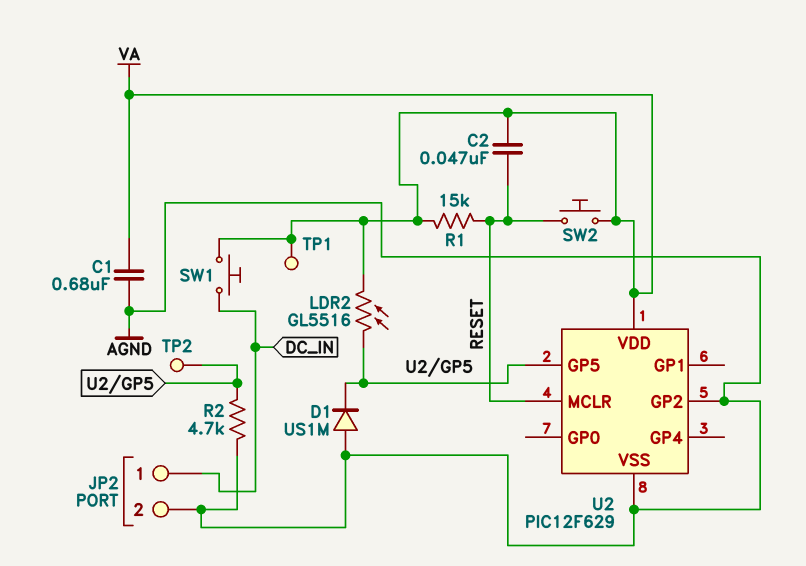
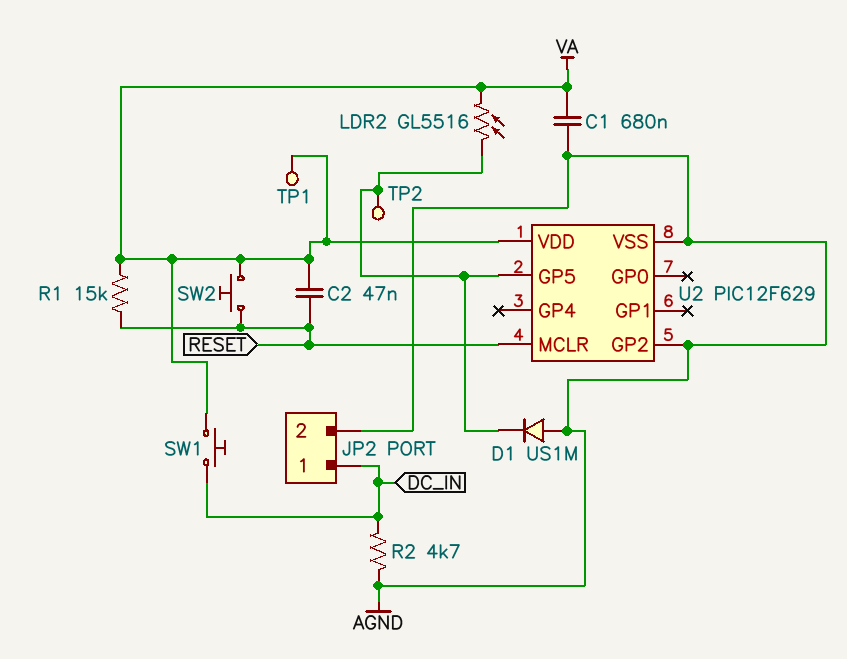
R2: 4.7k (AGND, U2/GP5) -> 4.7k (AGND, DC_IN)

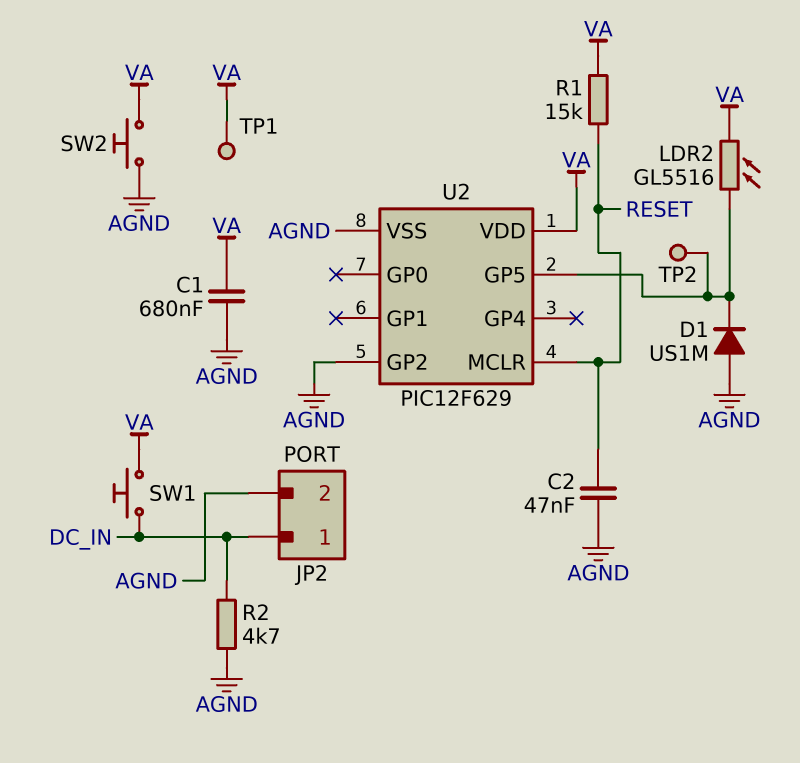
C2: 47nF (RESET, VA) -> 47nF (AGND, RESET)
SW2: button (RESET, VA) -> button (AGND, VA)

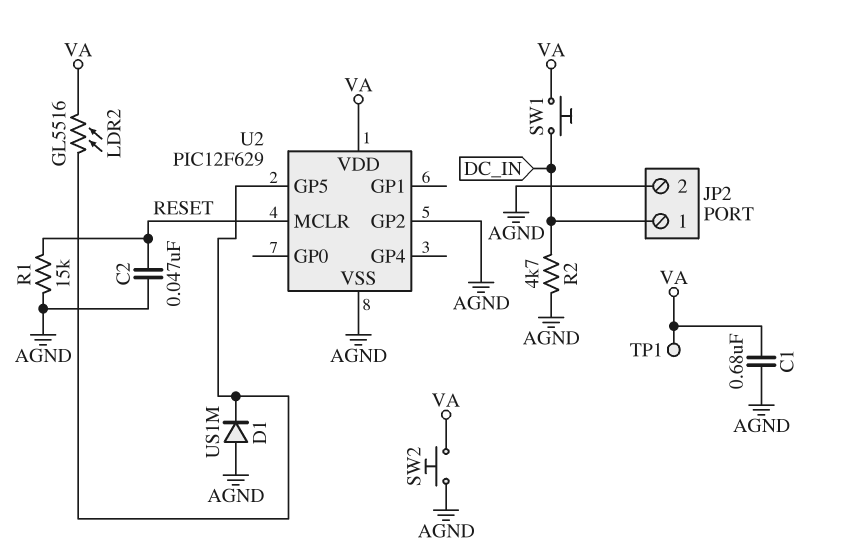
R1: 15k (RESET, VA) -> 15k (AGND, RESET)
TP2: test point (U2/GP5) -> none

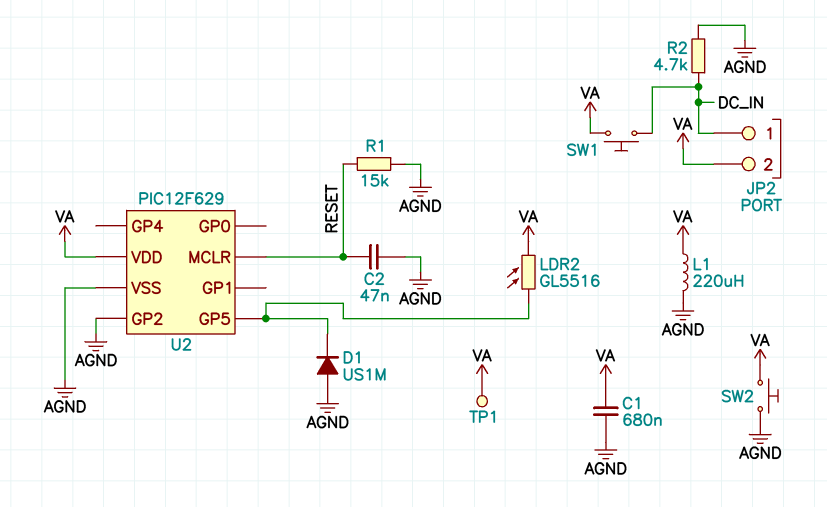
JP2 pin 2: AGND -> VA
L1: none -> 220uH (AGND, VA)

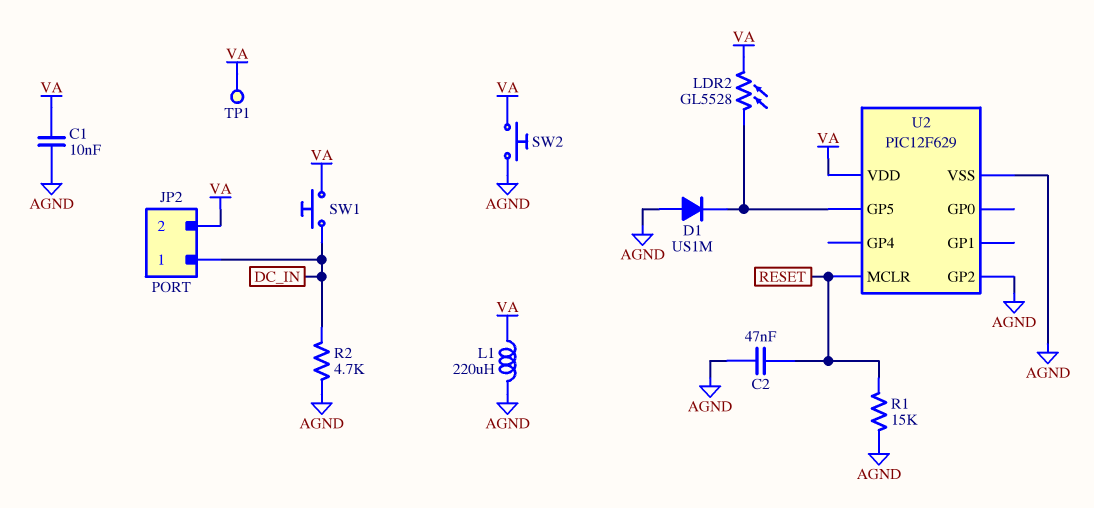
C1: 680nF (AGND, VA) -> 10nF (AGND, VA)
LDR2: GL5516 (U2/GP5, VA) -> GL5528 (U2/GP5, VA)

